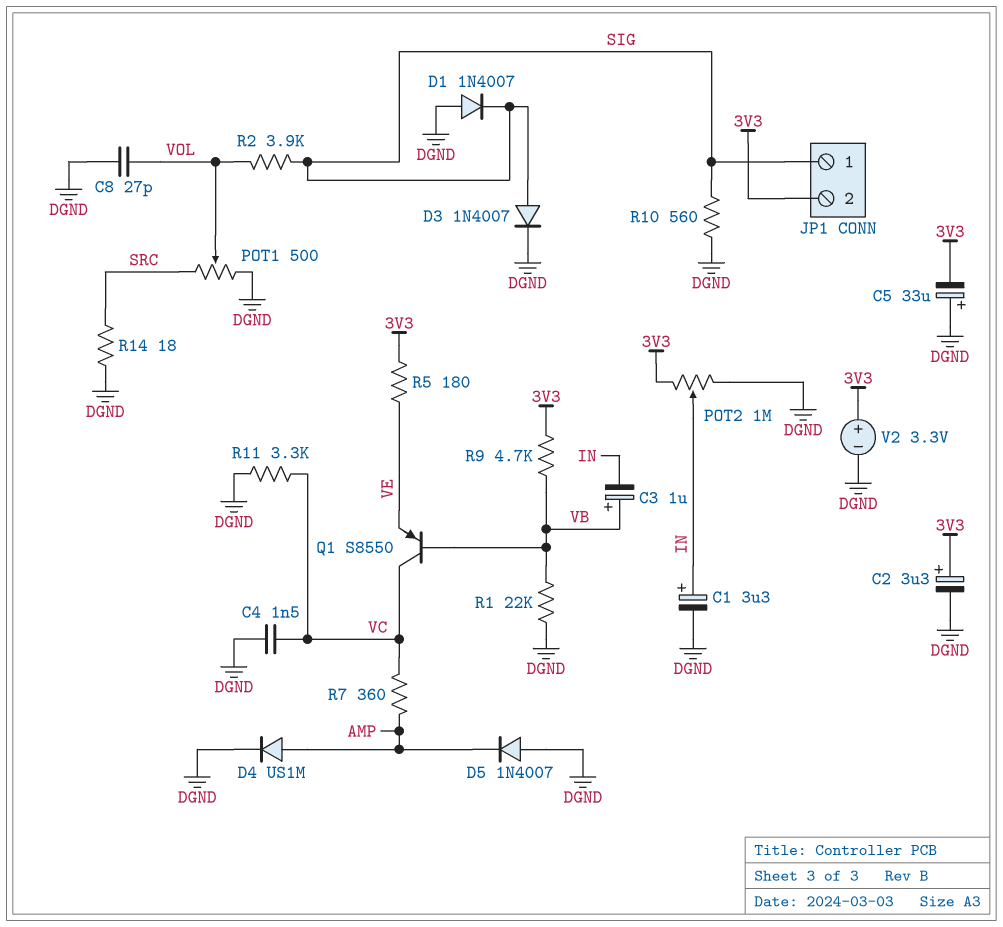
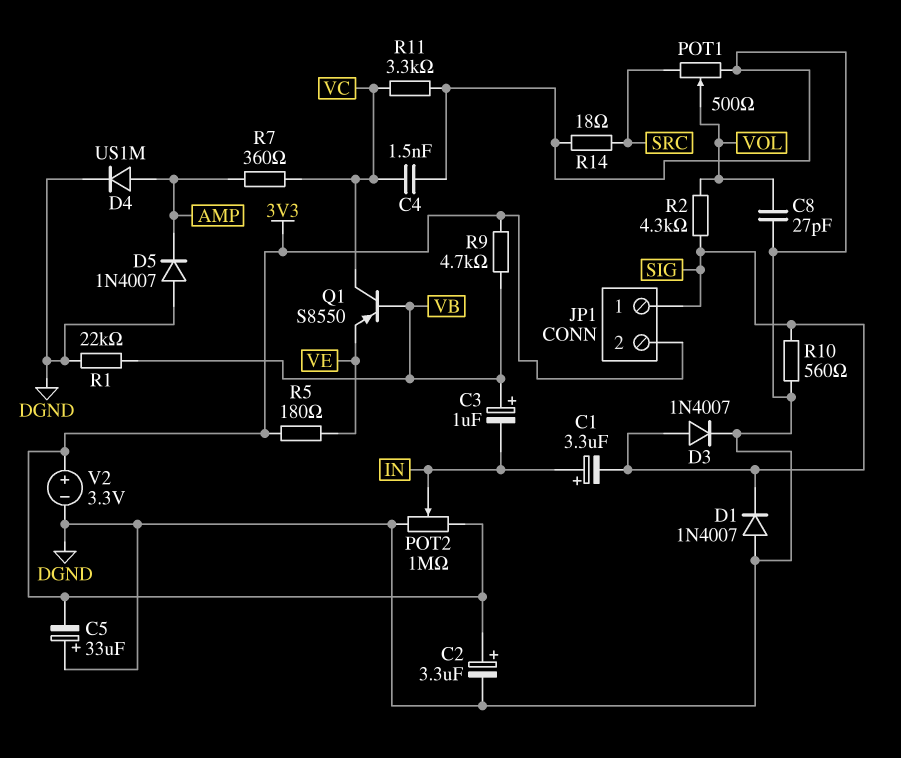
C1: 3.3uF (plus IN, minus DGND) -> 3.3uF (plus IN, minus SIG)
R2: 3.9k (SIG, VOL) -> 4.3k (SIG, VOL)

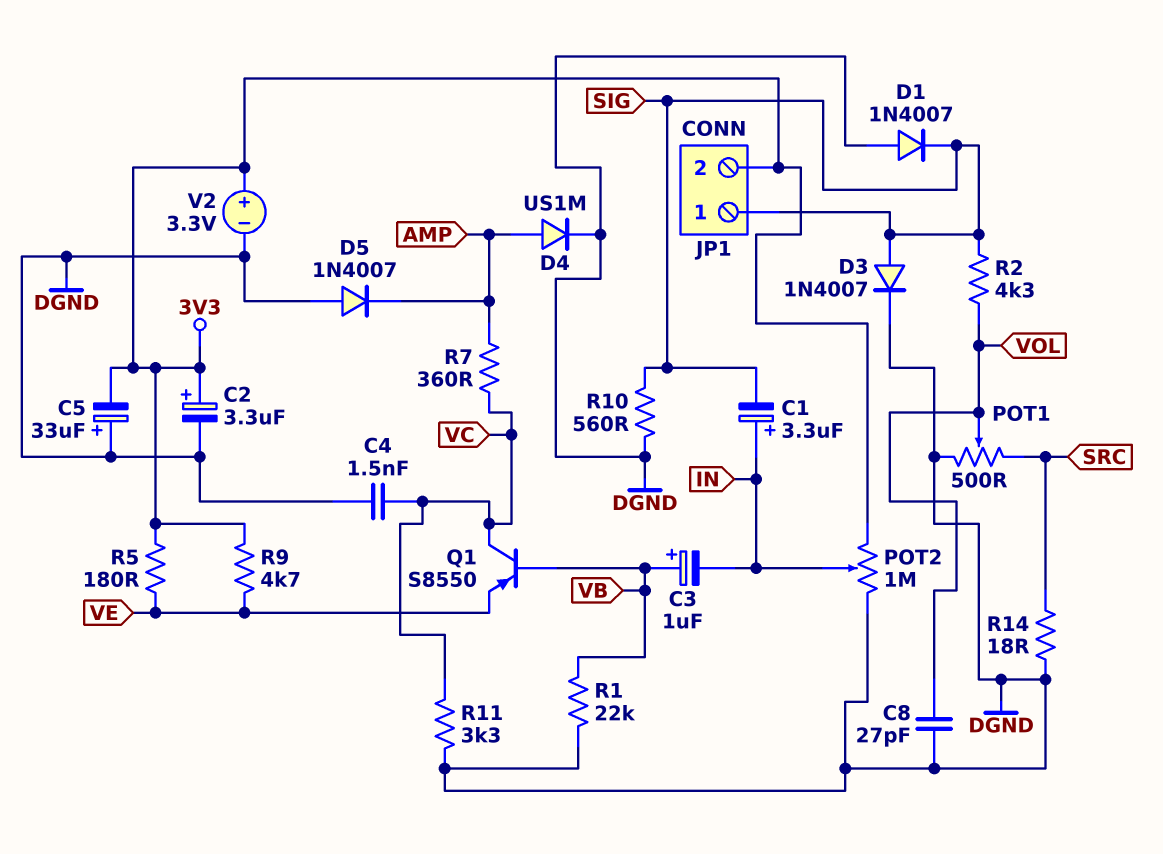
R9: 4.7k (3V3, VB) -> 4.7k (3V3, VE)

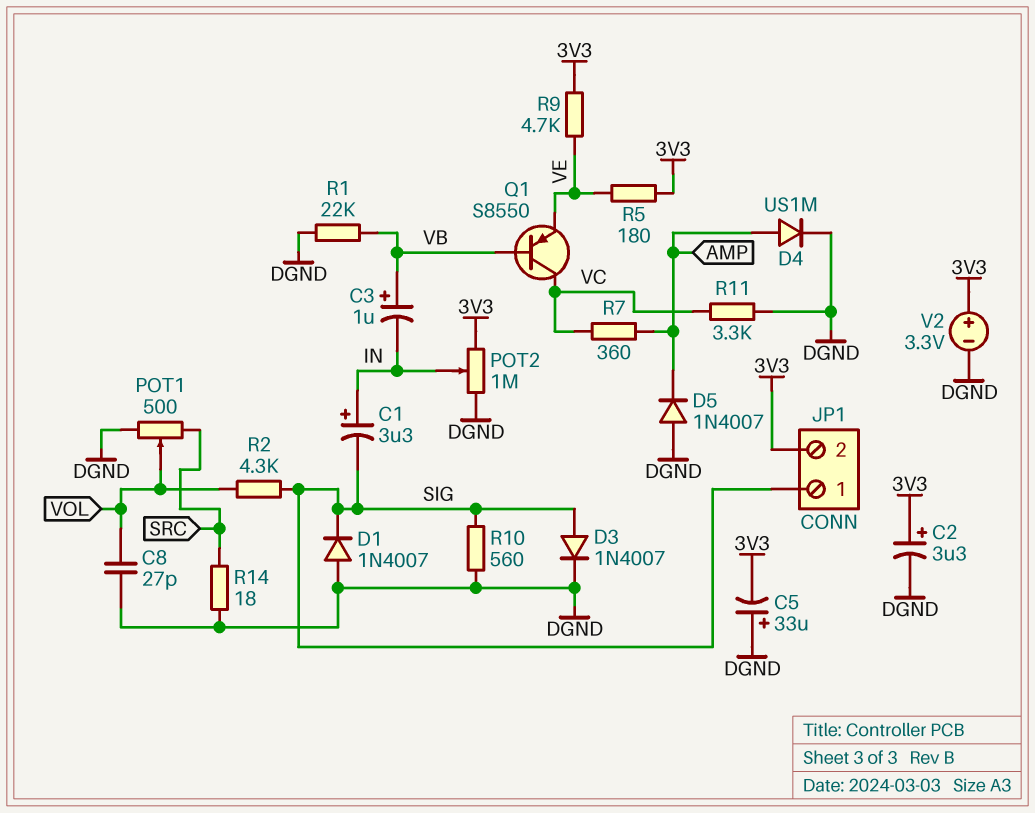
C4: 1.5nF (DGND, VC) -> none

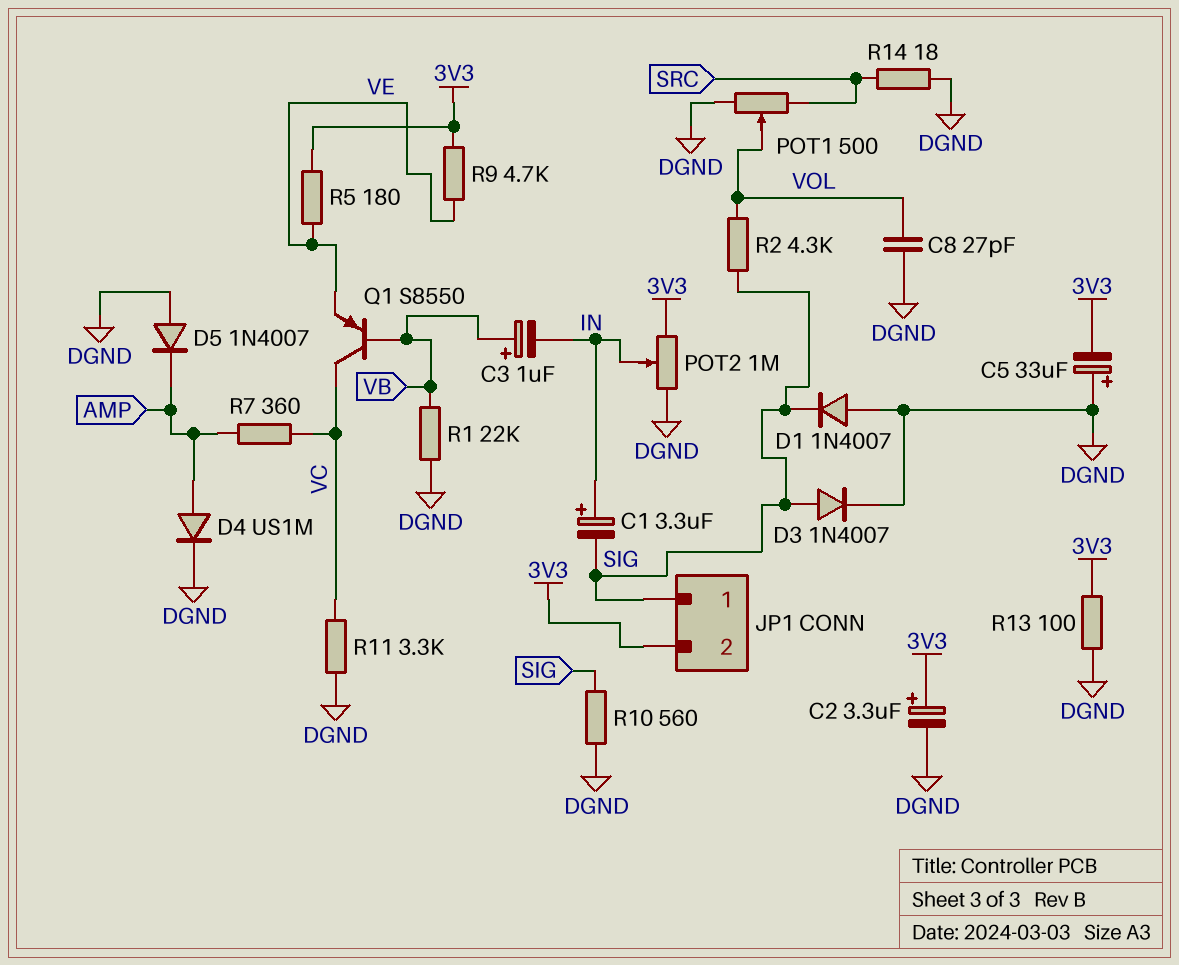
R13: none -> 100 (3V3, DGND)
V2: 3.3V (plus 3V3, minus DGND) -> none

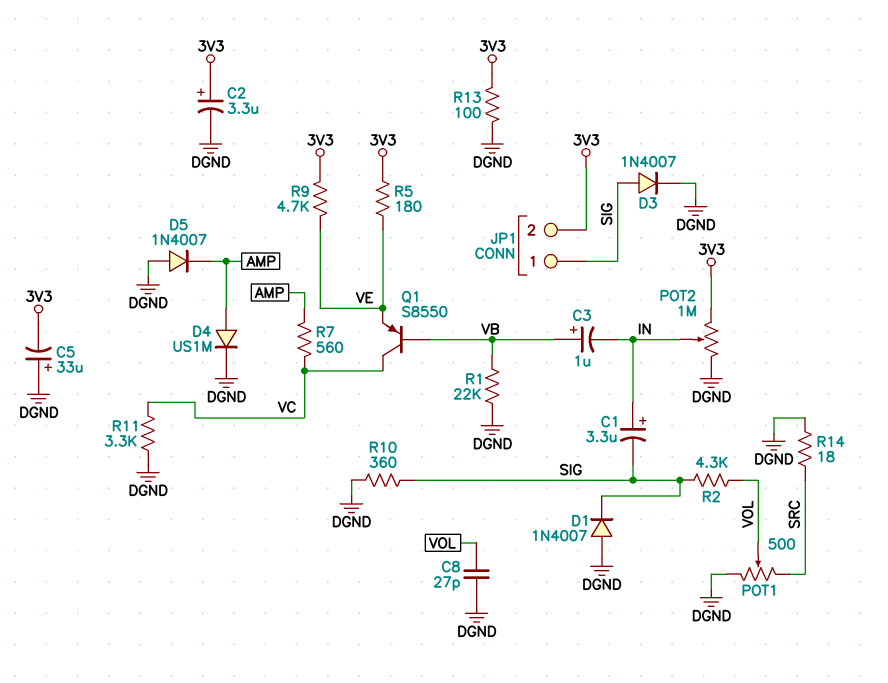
R7: 360 (AMP, VC) -> 560 (AMP, VC)
R10: 560 (DGND, SIG) -> 360 (DGND, SIG)

